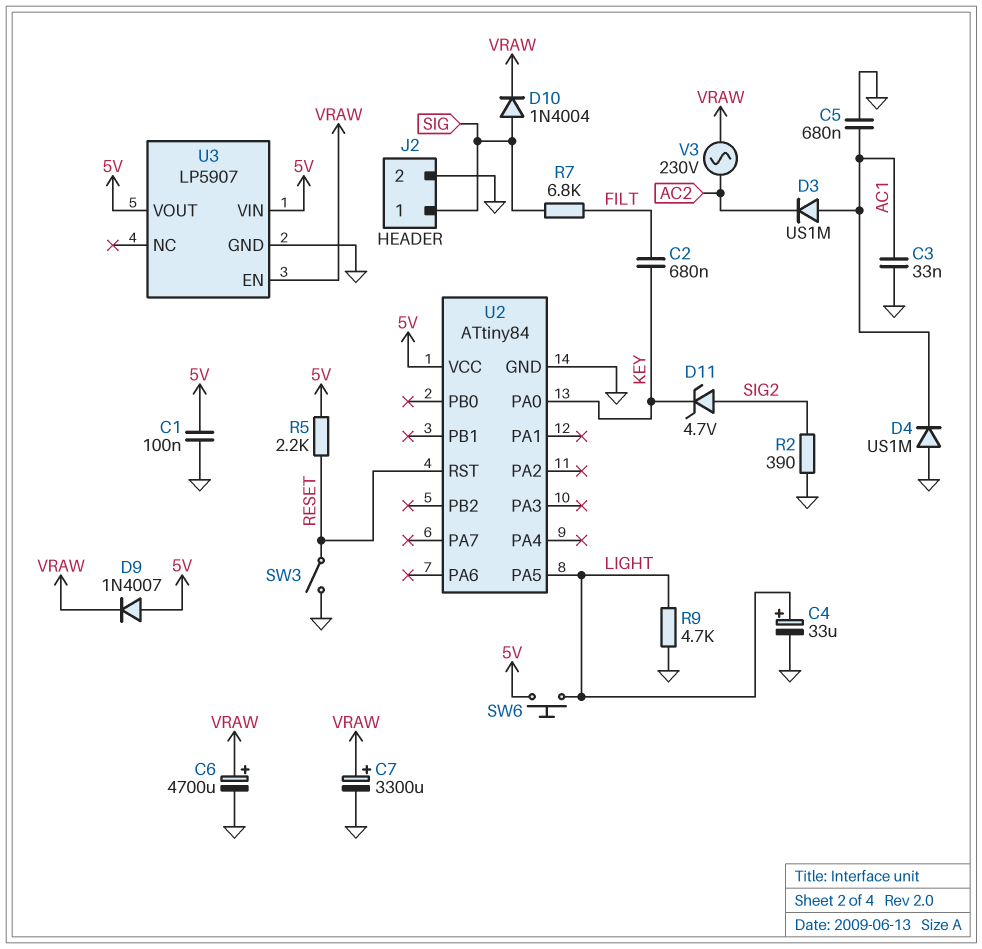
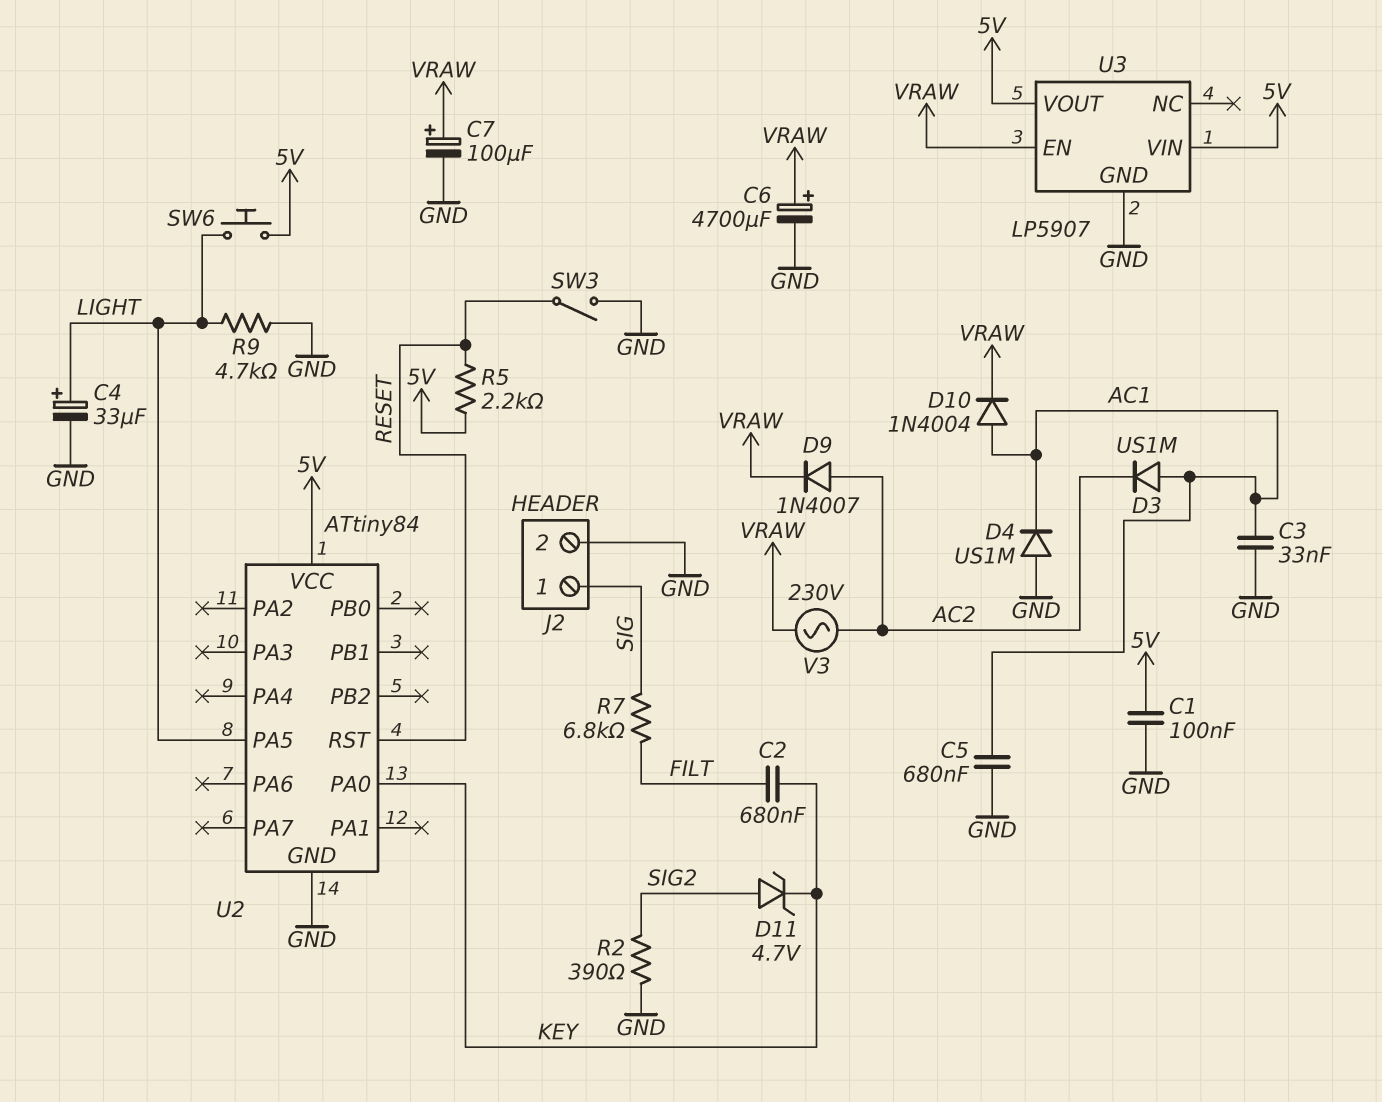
C7: 3300uF (plus VRAW, minus GND) -> 100uF (plus VRAW, minus GND)
D9: diode 1N4007 (A 5V, K VRAW) -> diode 1N4007 (A AC2, K VRAW)
D10: diode 1N4004 (A SIG, K VRAW) -> diode 1N4004 (A AC1, K VRAW)

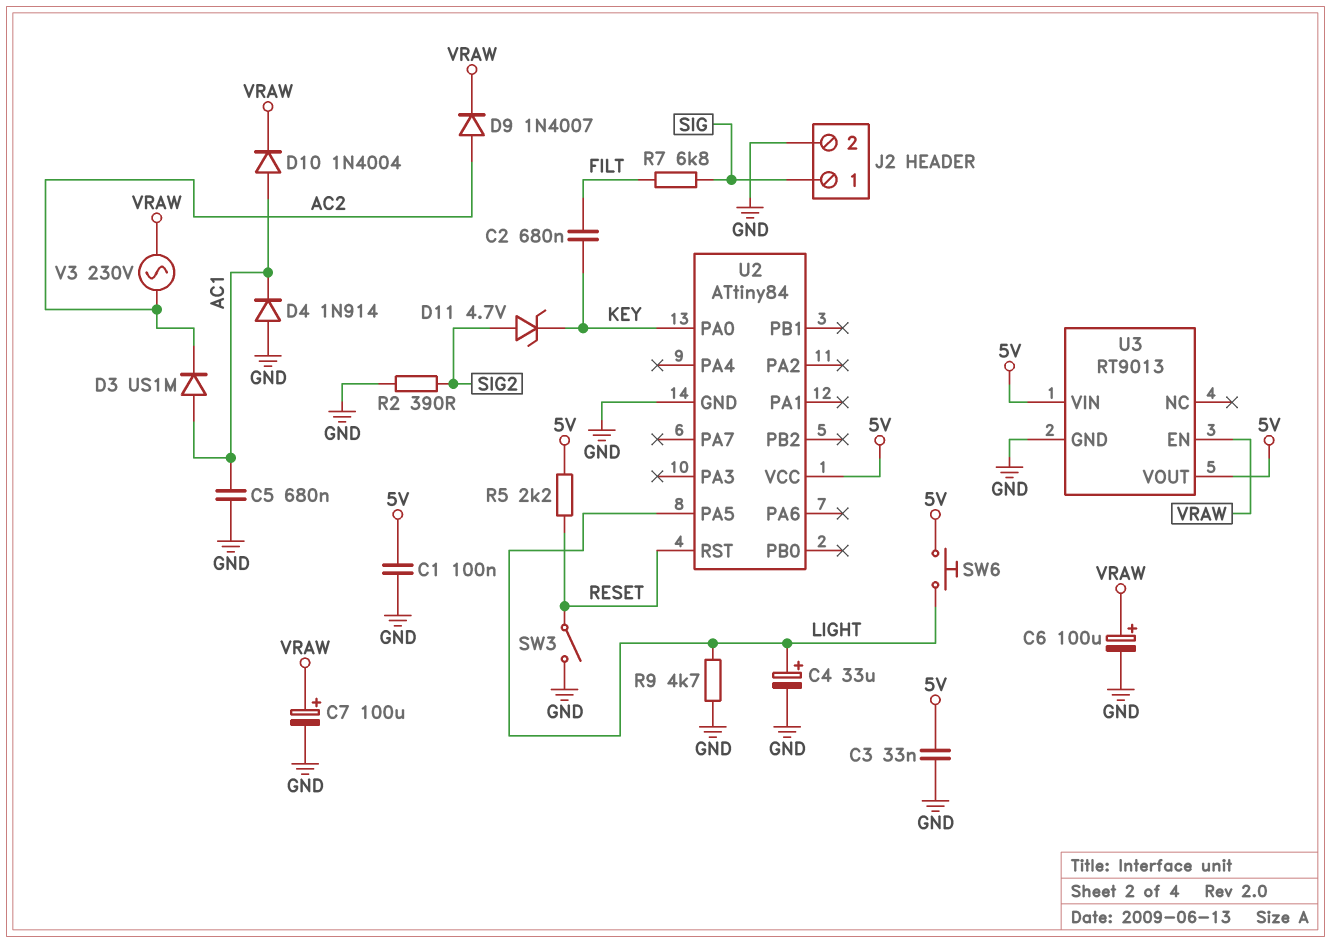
C3: 33nF (AC1, GND) -> 33nF (5V, GND)
C6: 4700uF (plus VRAW, minus GND) -> 100uF (plus VRAW, minus GND)
D4: diode US1M (A GND, K AC1) -> diode 1N914 (A GND, K AC1)
U3: LP5907 -> RT9013

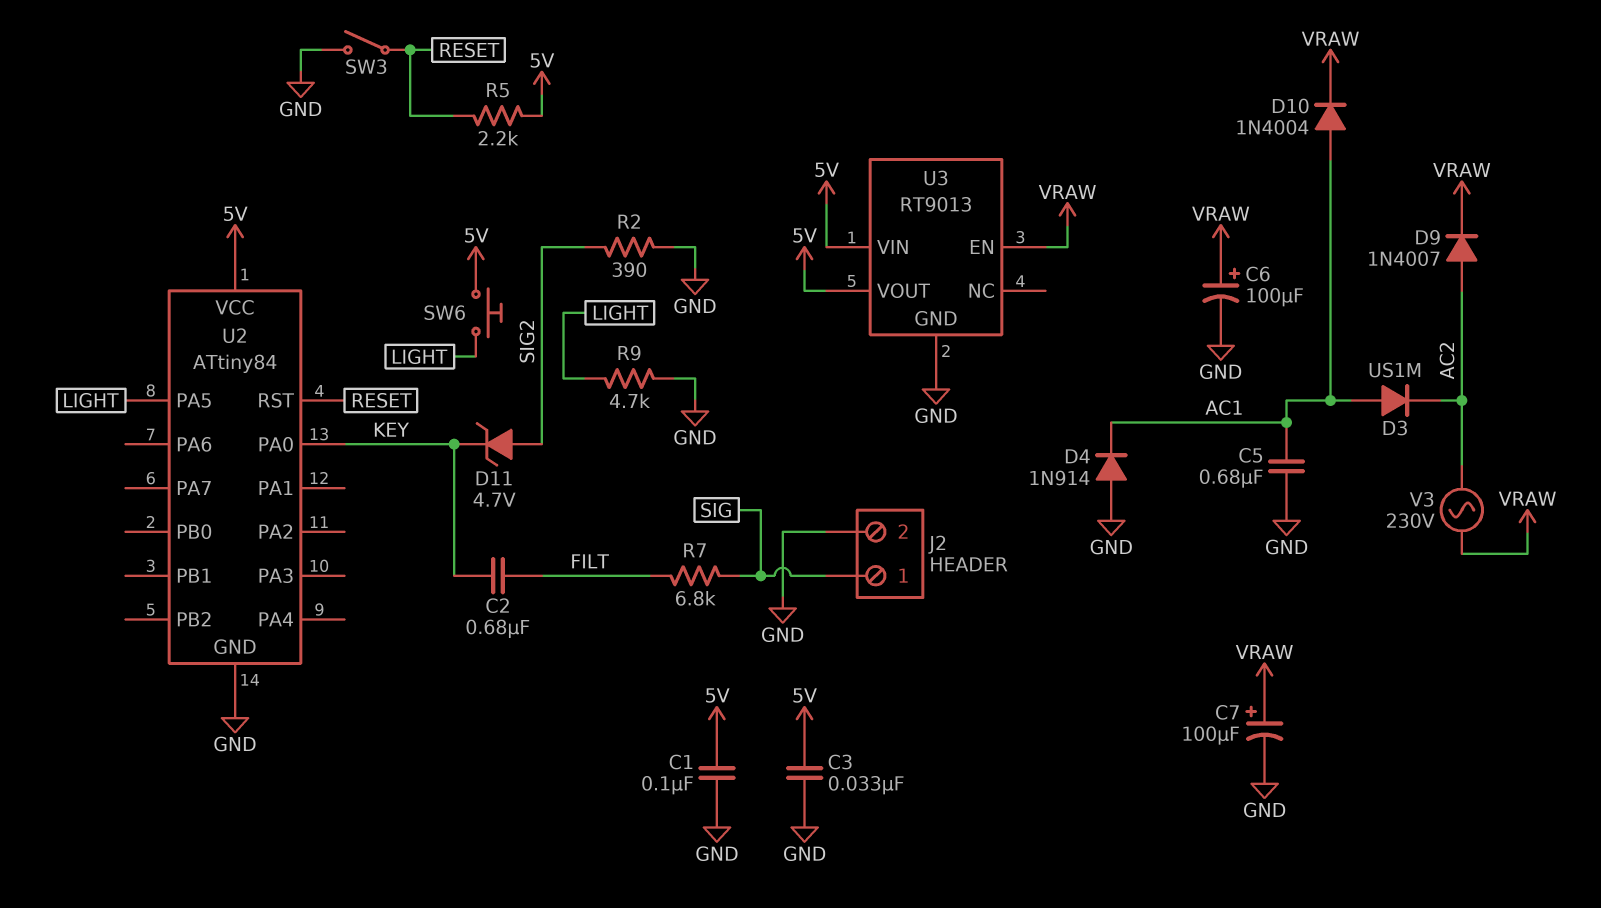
C4: 33uF (plus LIGHT, minus GND) -> none

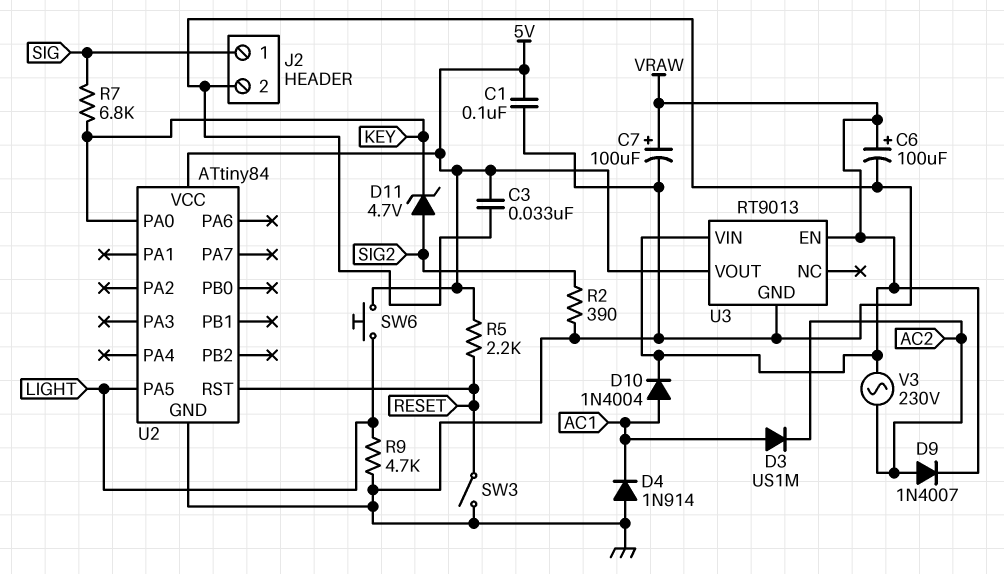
C2: 680nF (FILT, KEY) -> none
C5: 680nF (AC1, GND) -> none
R7: 6.8k (FILT, SIG) -> 6.8k (KEY, SIG)
U3 pin VIN: 5V -> VRAW

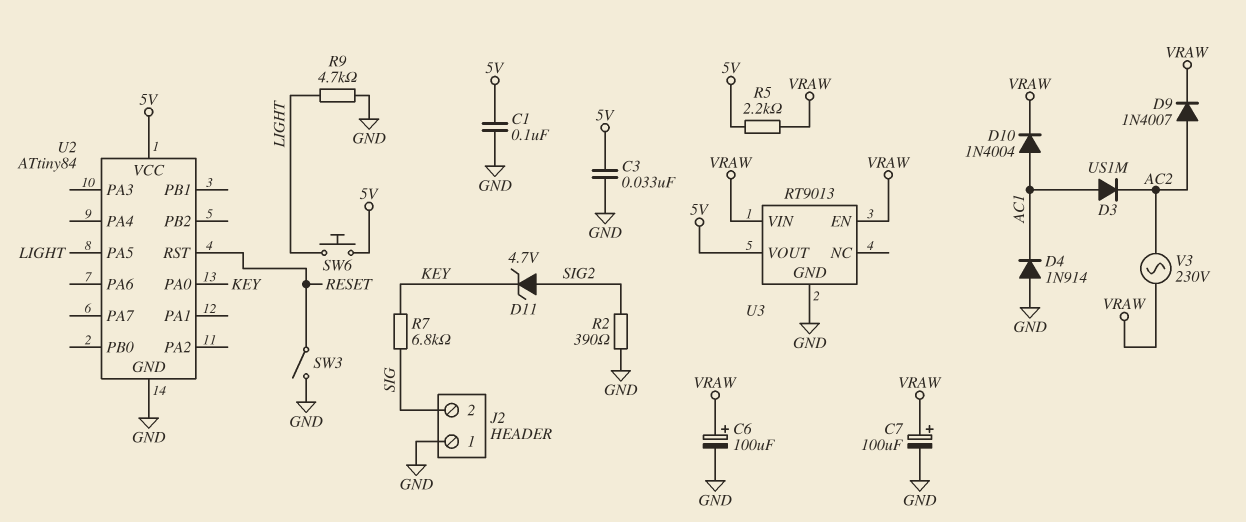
J2 pin 1: SIG -> GND
J2 pin 2: GND -> SIG
R5: 2.2k (5V, RESET) -> 2.2k (5V, VRAW)

